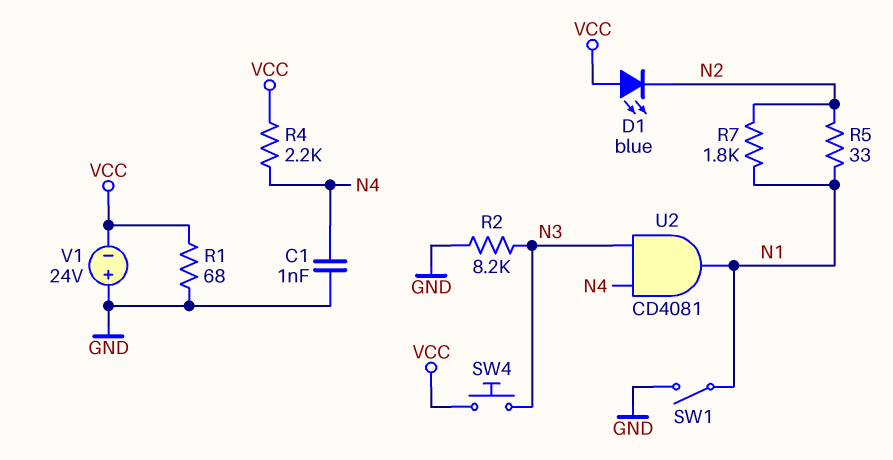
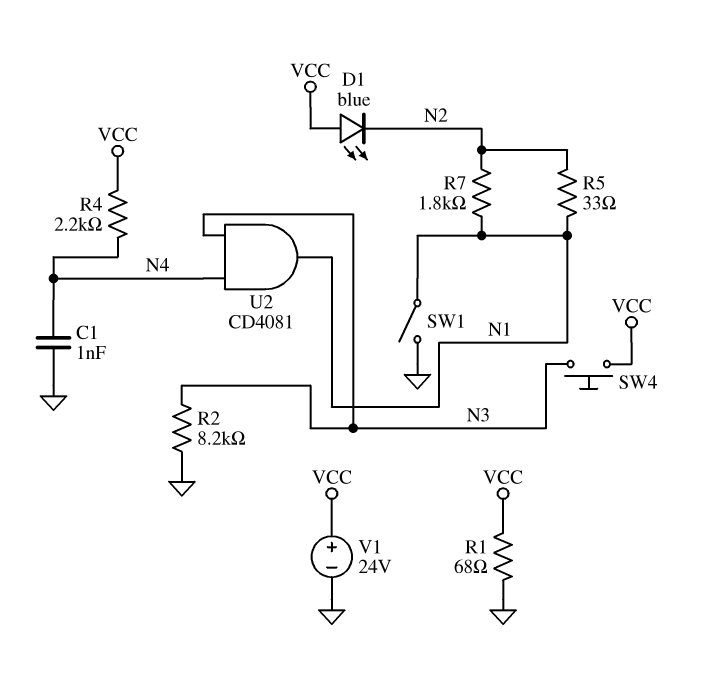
V1: 24V (plus GND, minus VCC) -> 24V (plus VCC, minus GND)

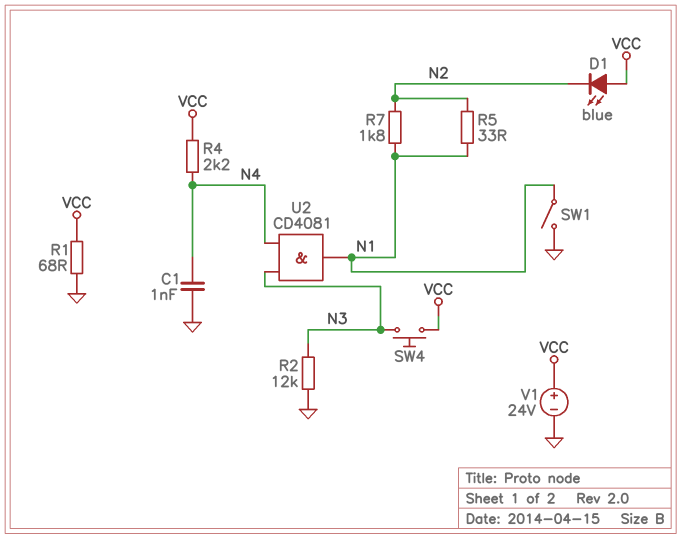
R2: 8.2k (GND, N3) -> 12k (GND, N3)

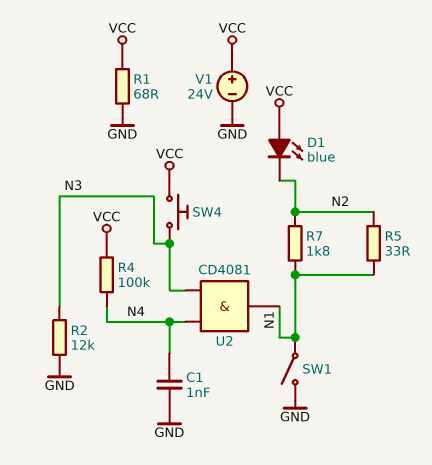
R4: 2.2k (N4, VCC) -> 100k (N4, VCC)

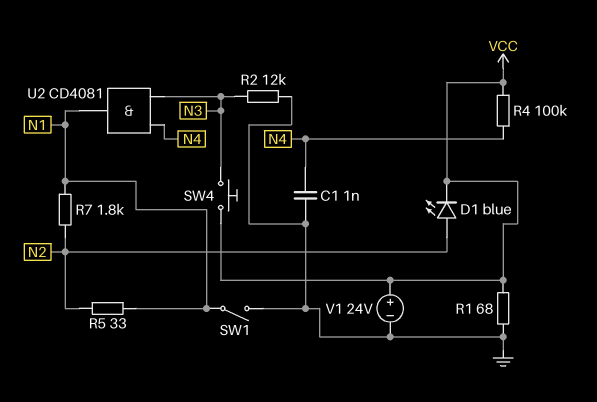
D1: LED blue (A VCC, K N2) -> LED blue (A N2, K VCC)

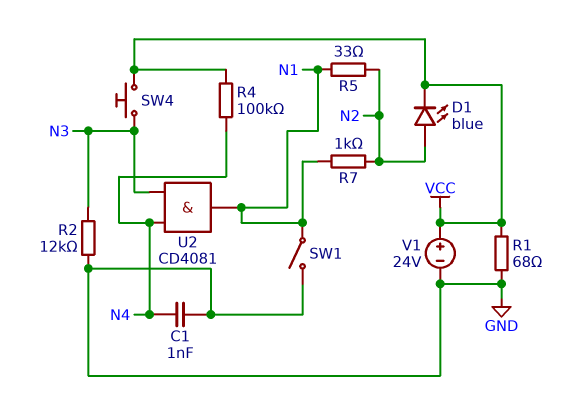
R7: 1.8k (N1, N2) -> 1k (N1, N2)

